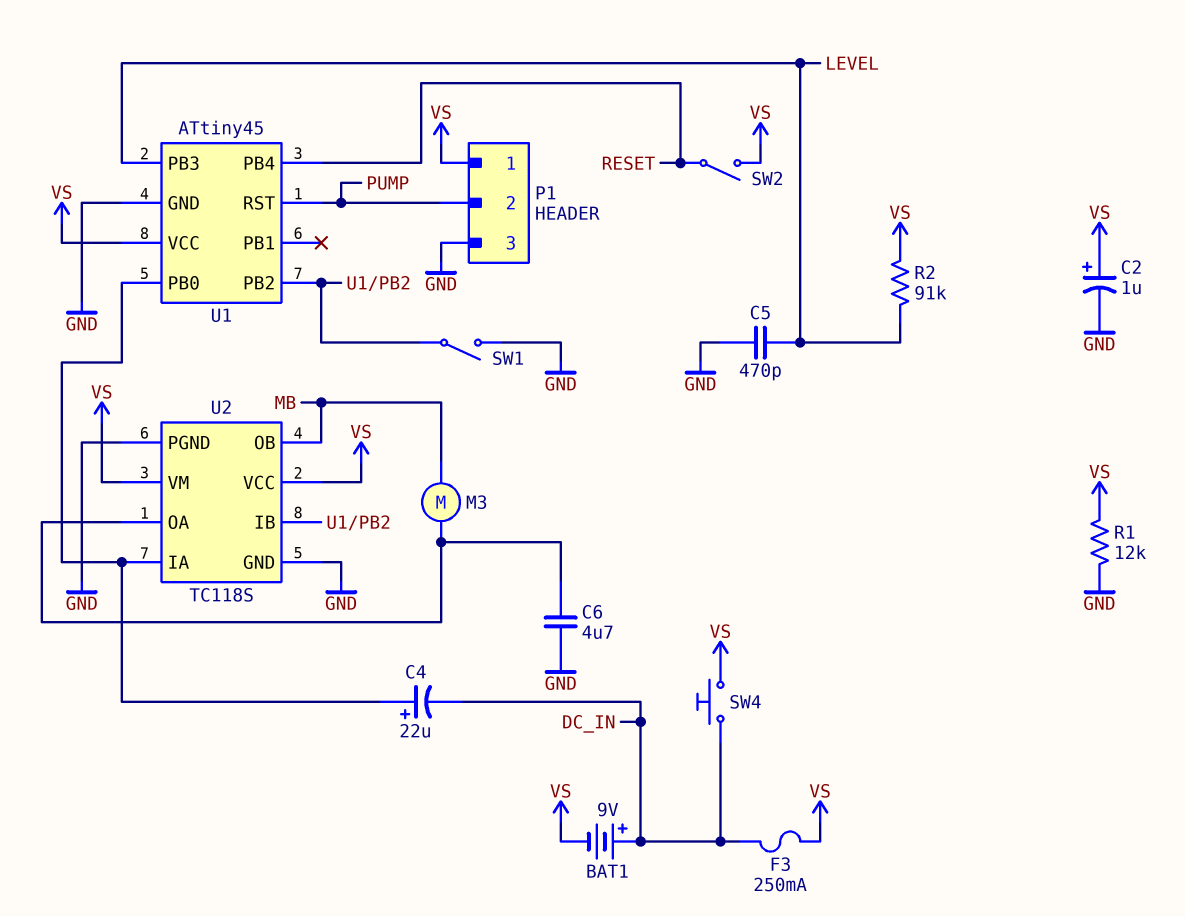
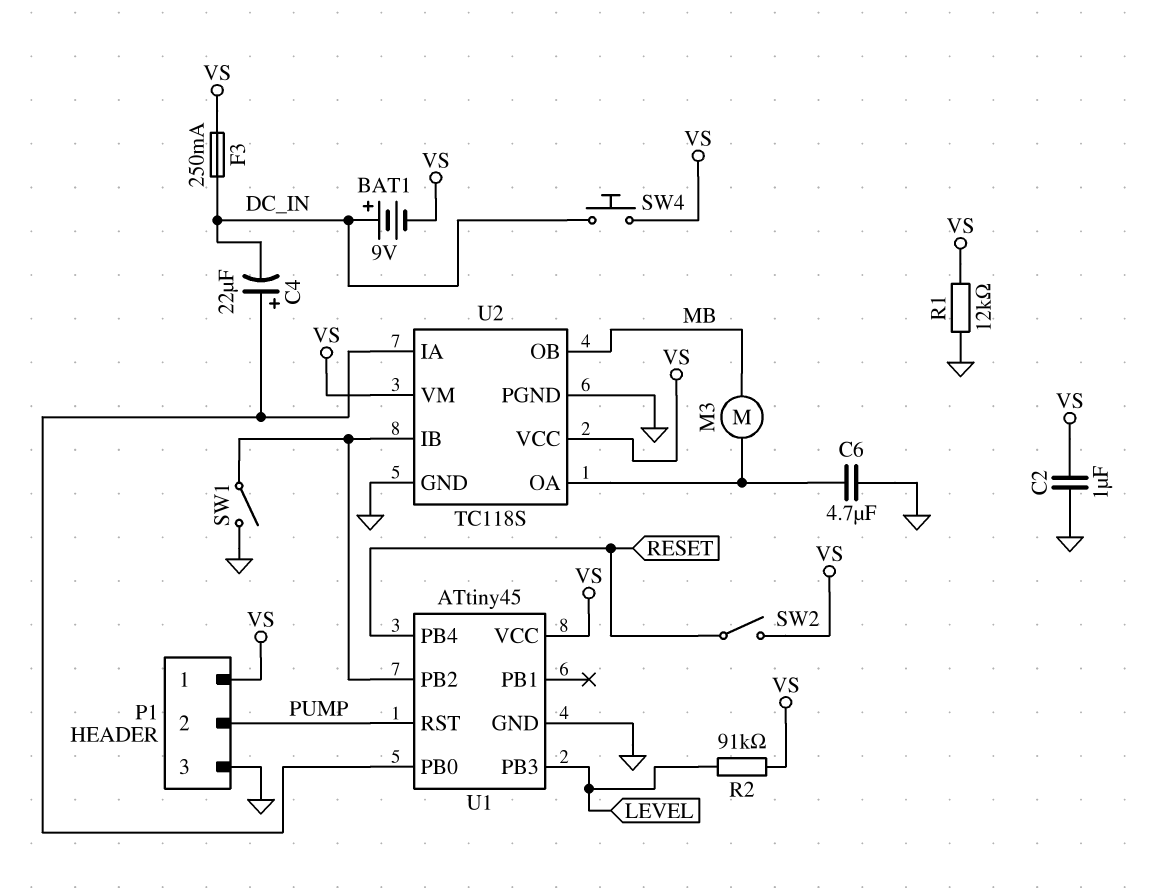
C2: 1uF (plus VS, minus GND) -> 1uF (GND, VS)
C5: 470pF (GND, LEVEL) -> none

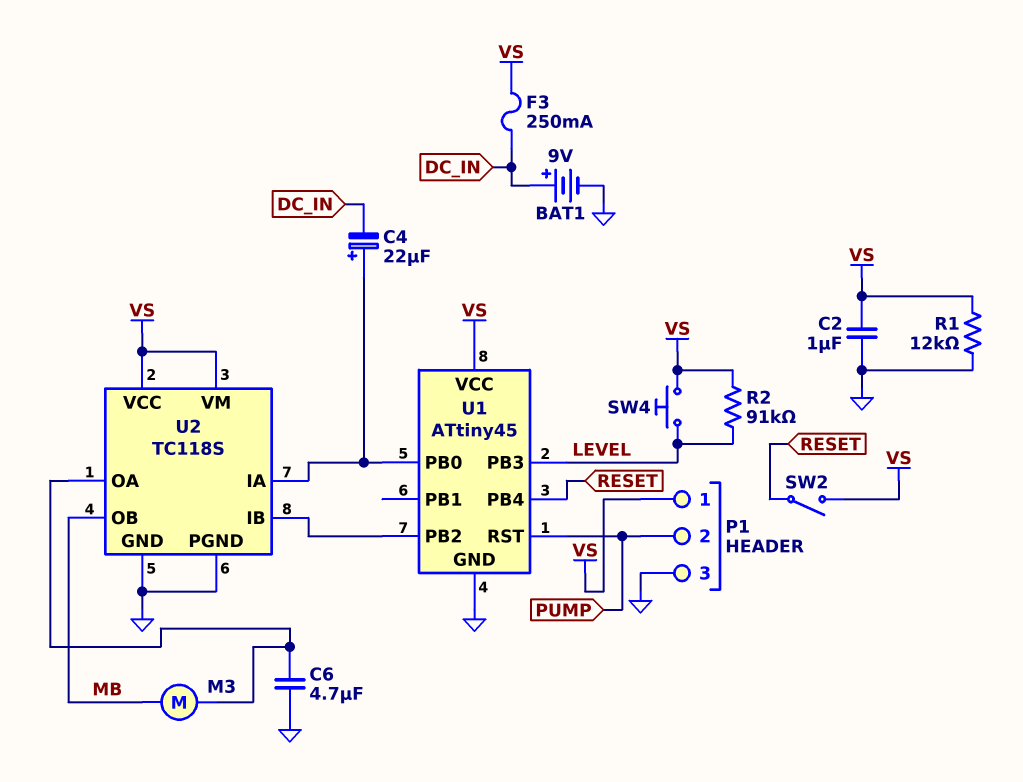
BAT1: 9V (plus DC_IN, minus VS) -> 9V (plus DC_IN, minus GND)
SW1: switch (GND, U1/PB2) -> none
SW4: button (DC_IN, VS) -> button (LEVEL, VS)

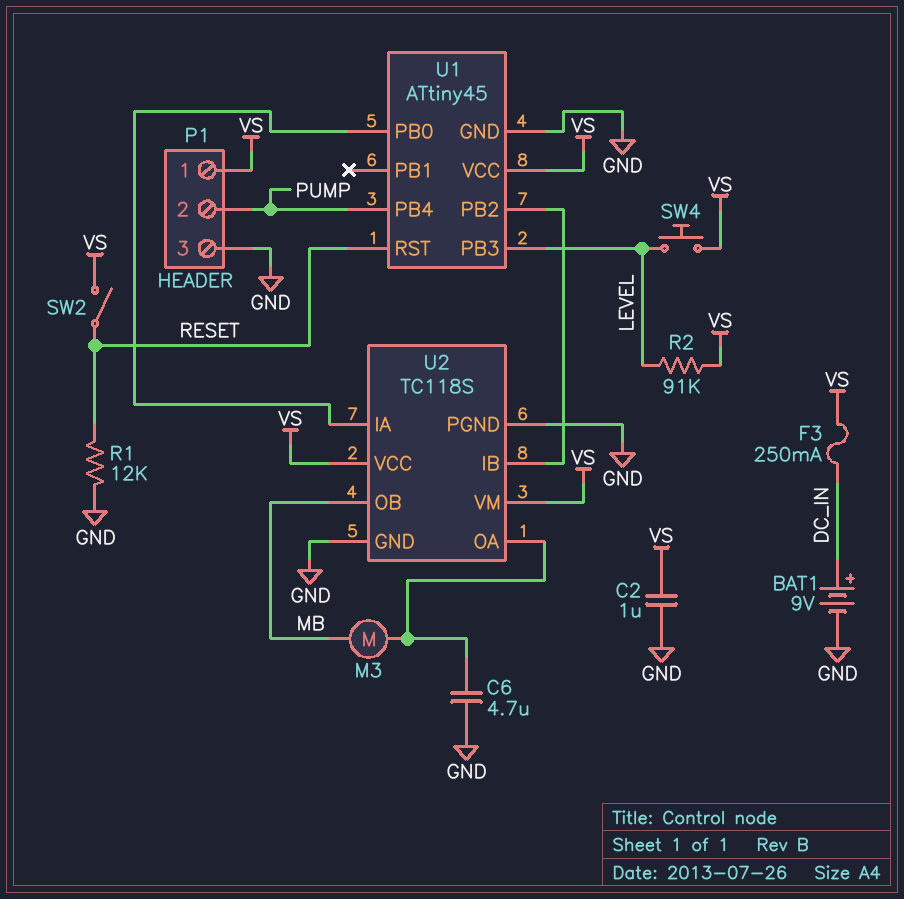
C4: 22uF (plus U1/PB0, minus DC_IN) -> none
R1: 12k (GND, VS) -> 12k (GND, RESET)
U1 pin PB4: RESET -> PUMP
U1 pin RST: PUMP -> RESET

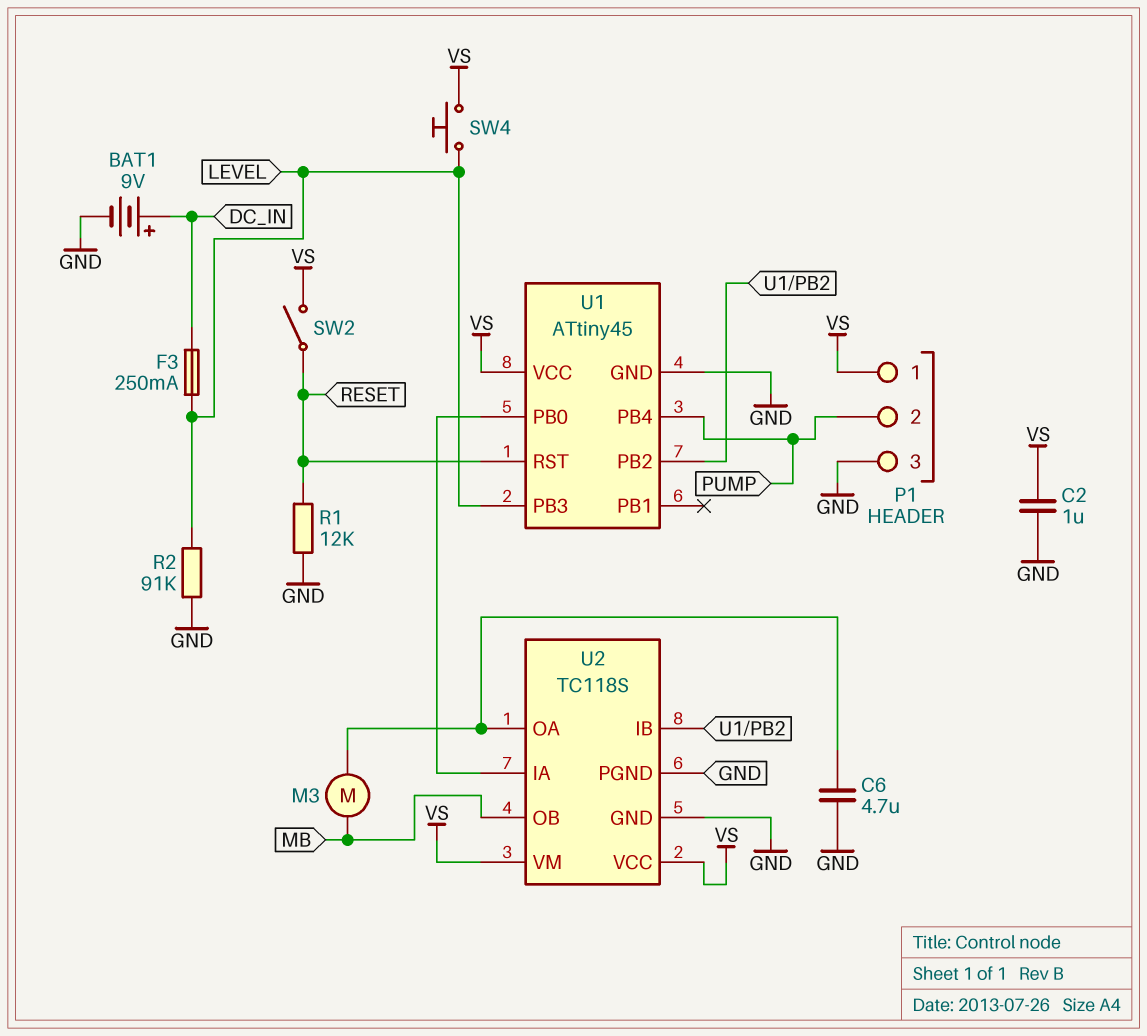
F3: 250mA (DC_IN, VS) -> 250mA (DC_IN, LEVEL)
R2: 91k (LEVEL, VS) -> 91k (GND, LEVEL)

